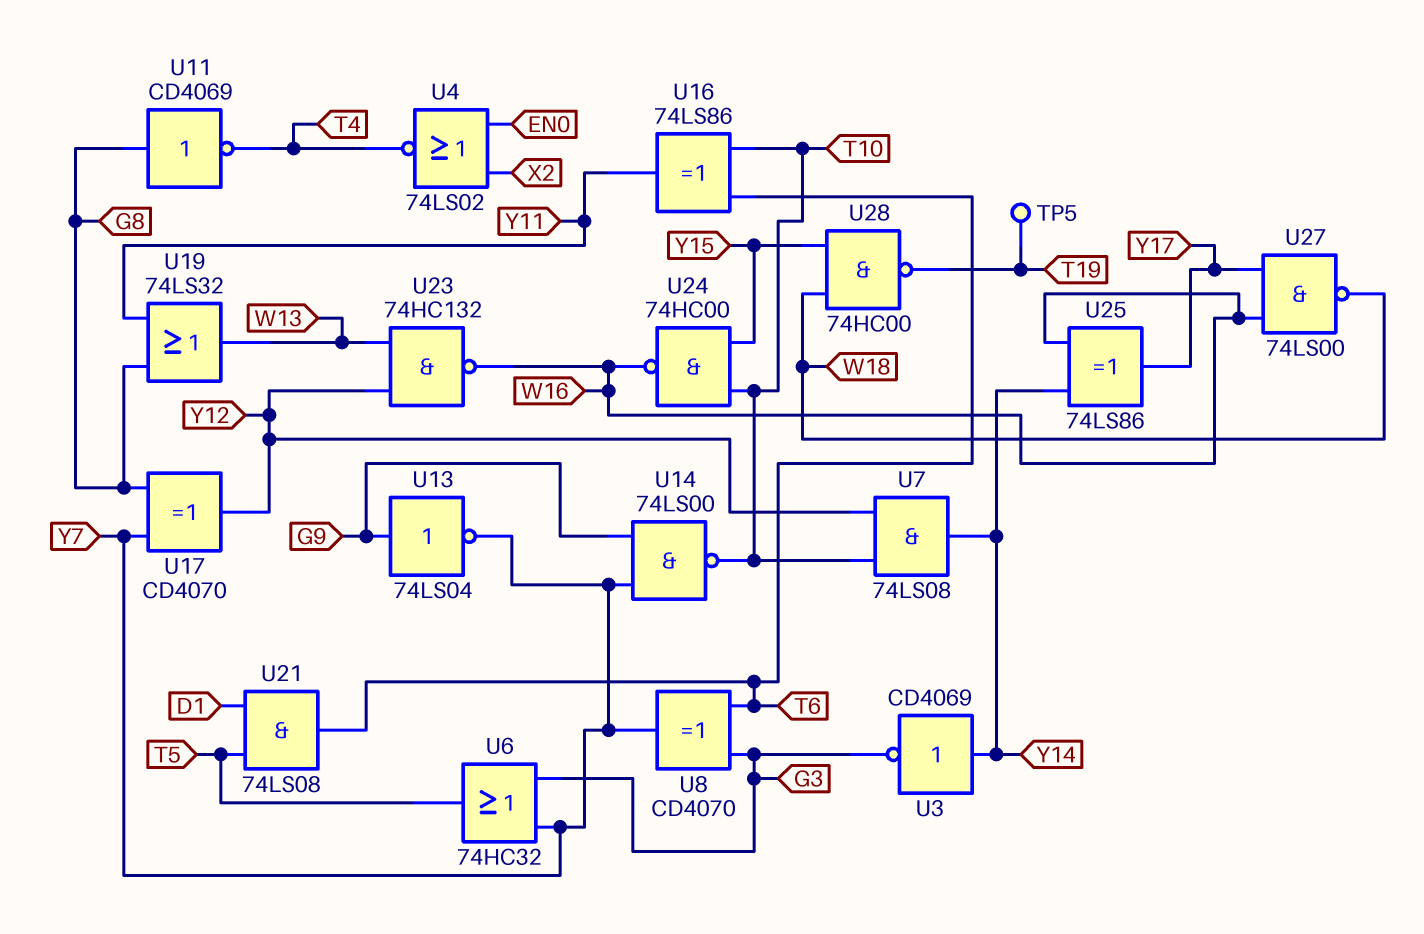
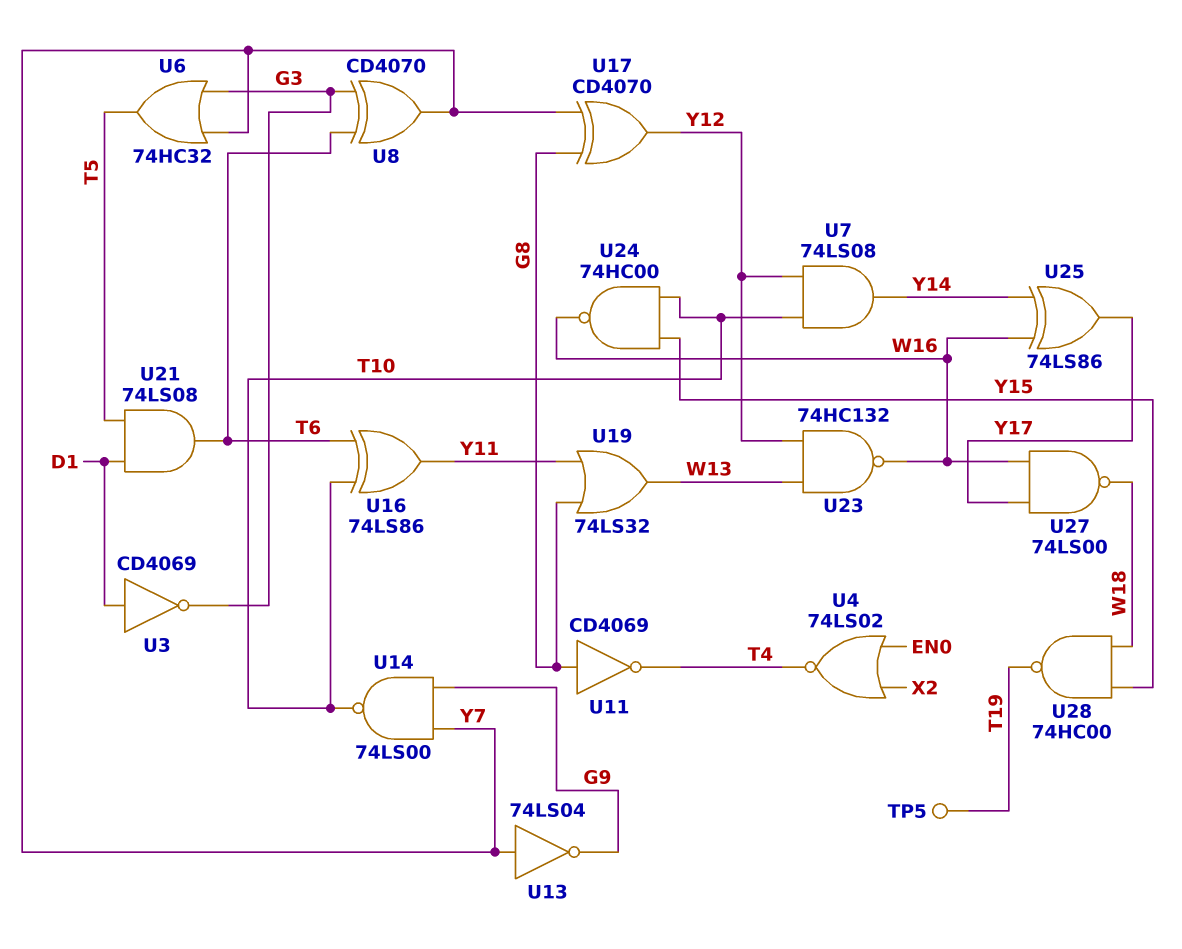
U3: NOT CD4069 (in Y14, out G3) -> NOT CD4069 (in D1, out G3)
U13: NOT 74LS04 (in G9, out Y7) -> NOT 74LS04 (in Y7, out G9)

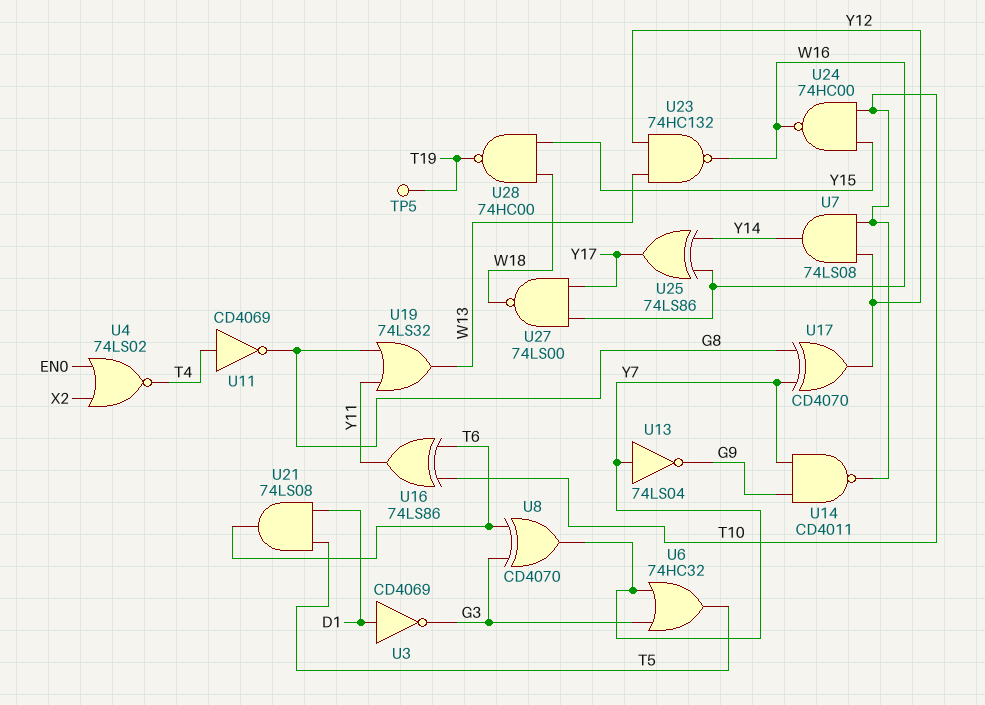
U11: NOT CD4069 (in G8, out T4) -> NOT CD4069 (in T4, out G8)
U14: NAND 74LS00 (in G9, in Y7, out T10) -> NAND CD4011 (in G9, in Y7, out T10)

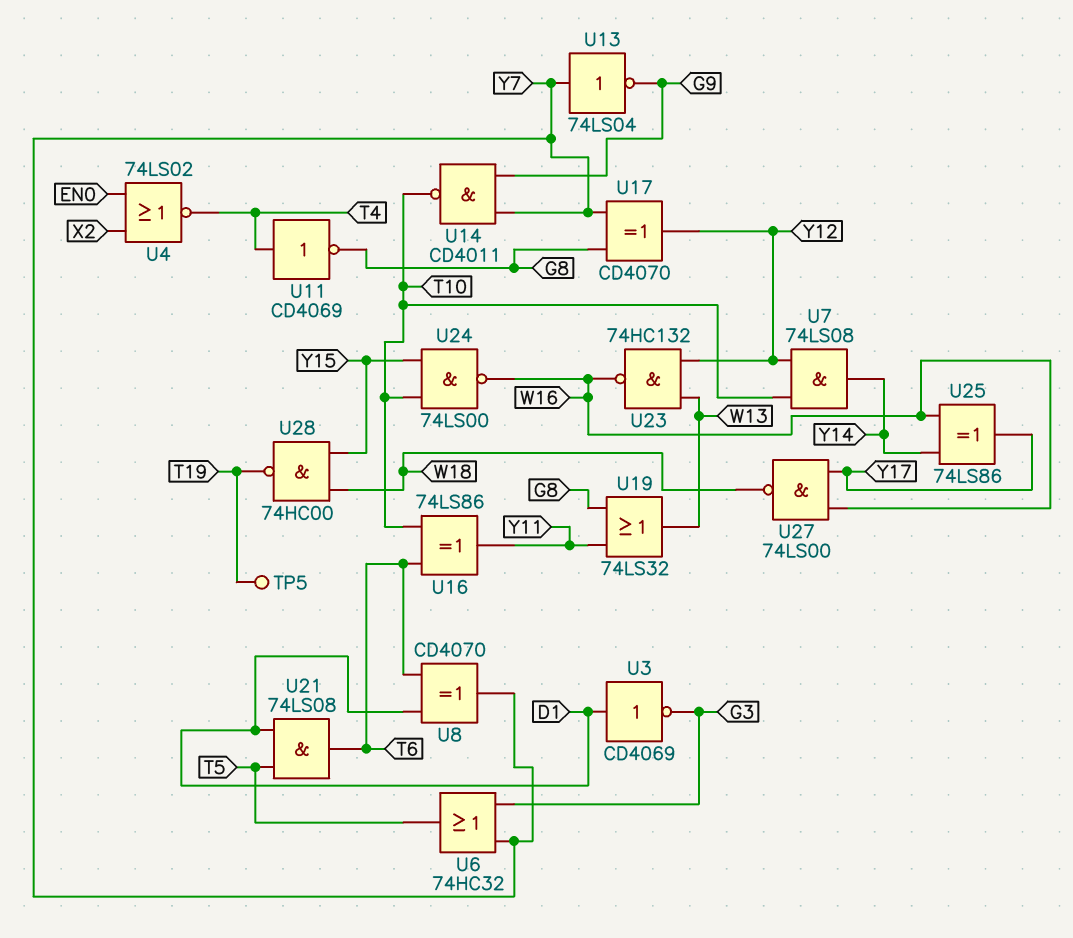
U8: XOR CD4070 (in G3, in T6, out Y7) -> XOR CD4070 (in D1, in T6, out Y7)
U24: NAND 74HC00 (in T10, in Y15, out W16) -> NAND 74LS00 (in T10, in Y15, out W16)

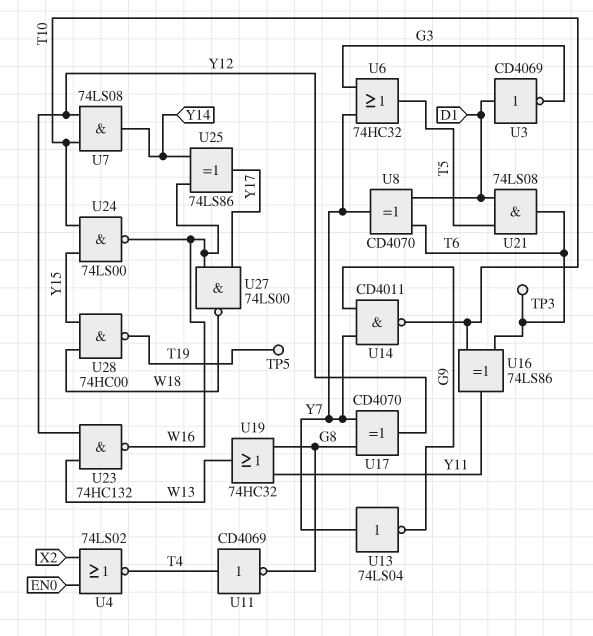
TP3: none -> test point (T6)
U19: OR 74LS32 (in G8, in Y11, out W13) -> OR 74HC32 (in G8, in Y11, out W13)

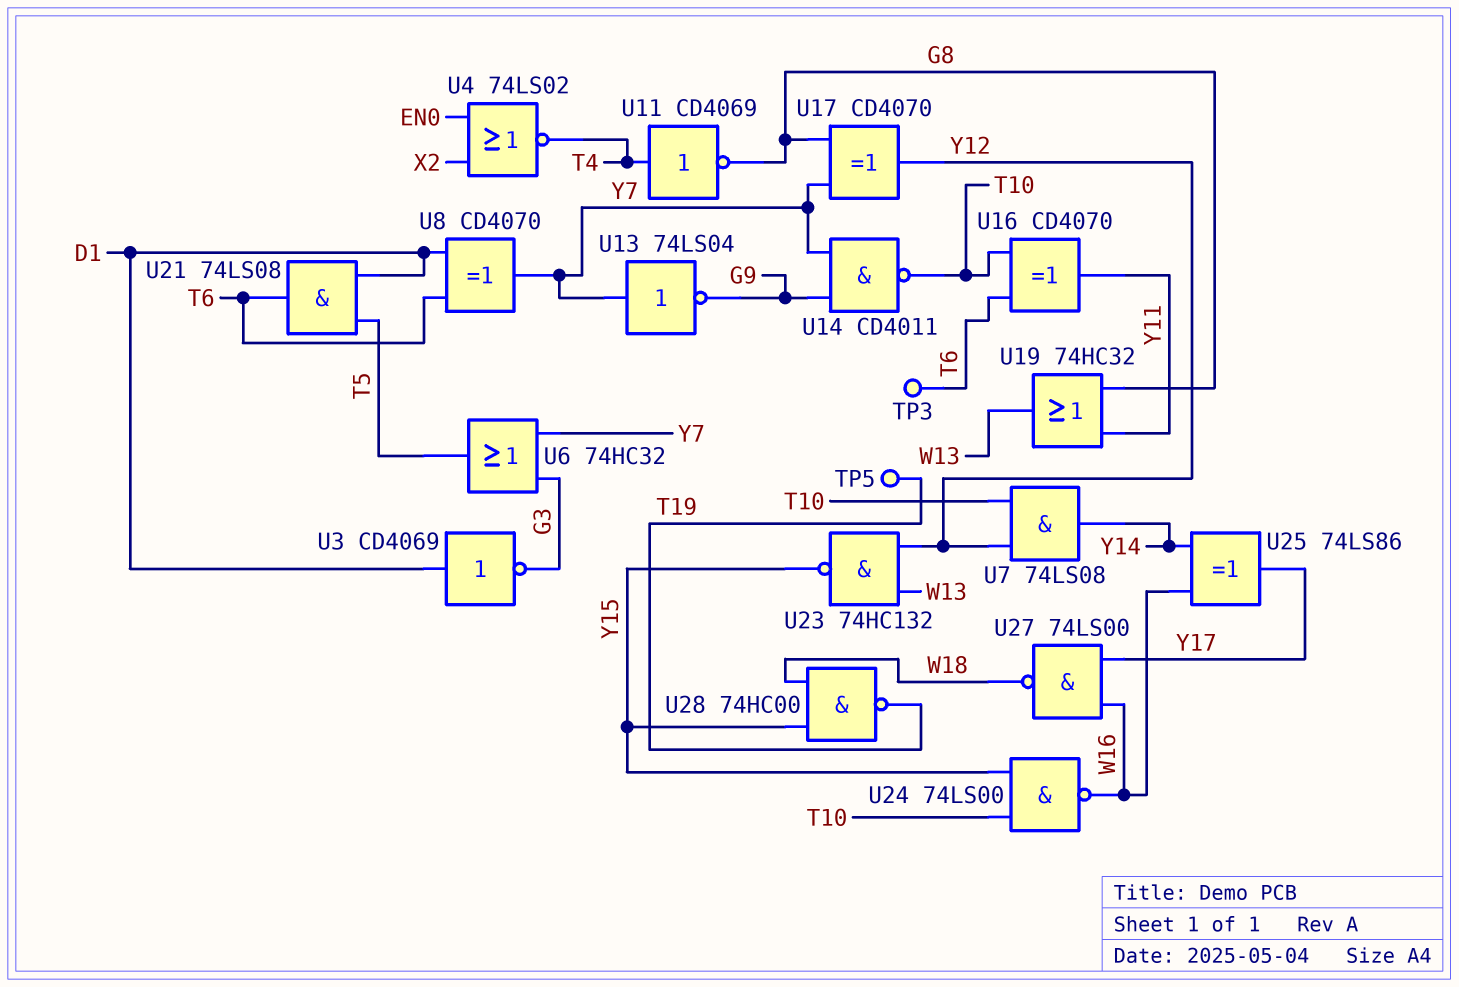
U16: XOR 74LS86 (in T6, in T10, out Y11) -> XOR CD4070 (in T6, in T10, out Y11)
U23: NAND 74HC132 (in W13, in Y12, out W16) -> NAND 74HC132 (in W13, in Y12, out Y15)

